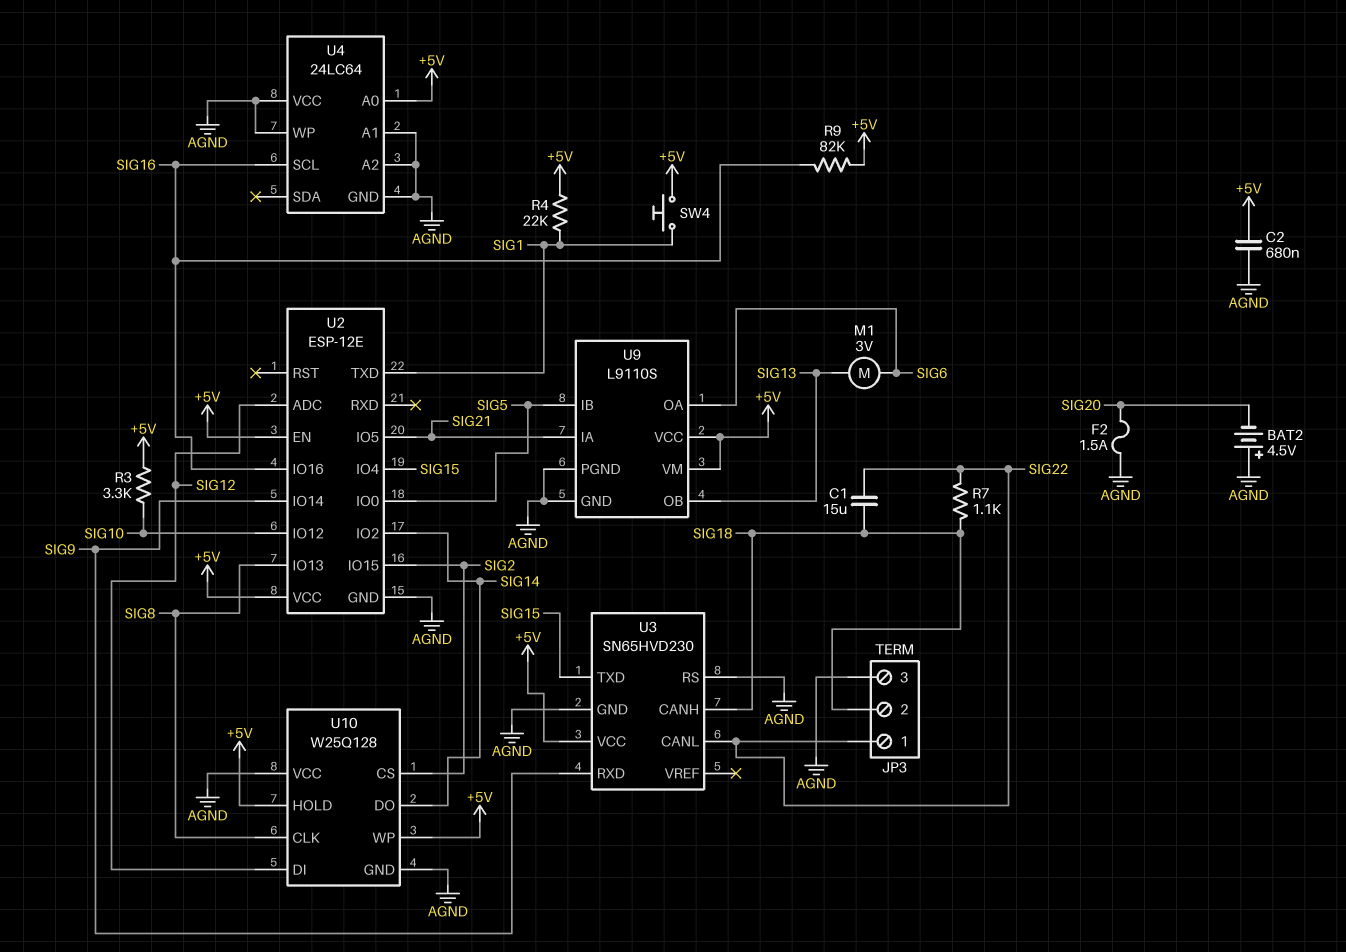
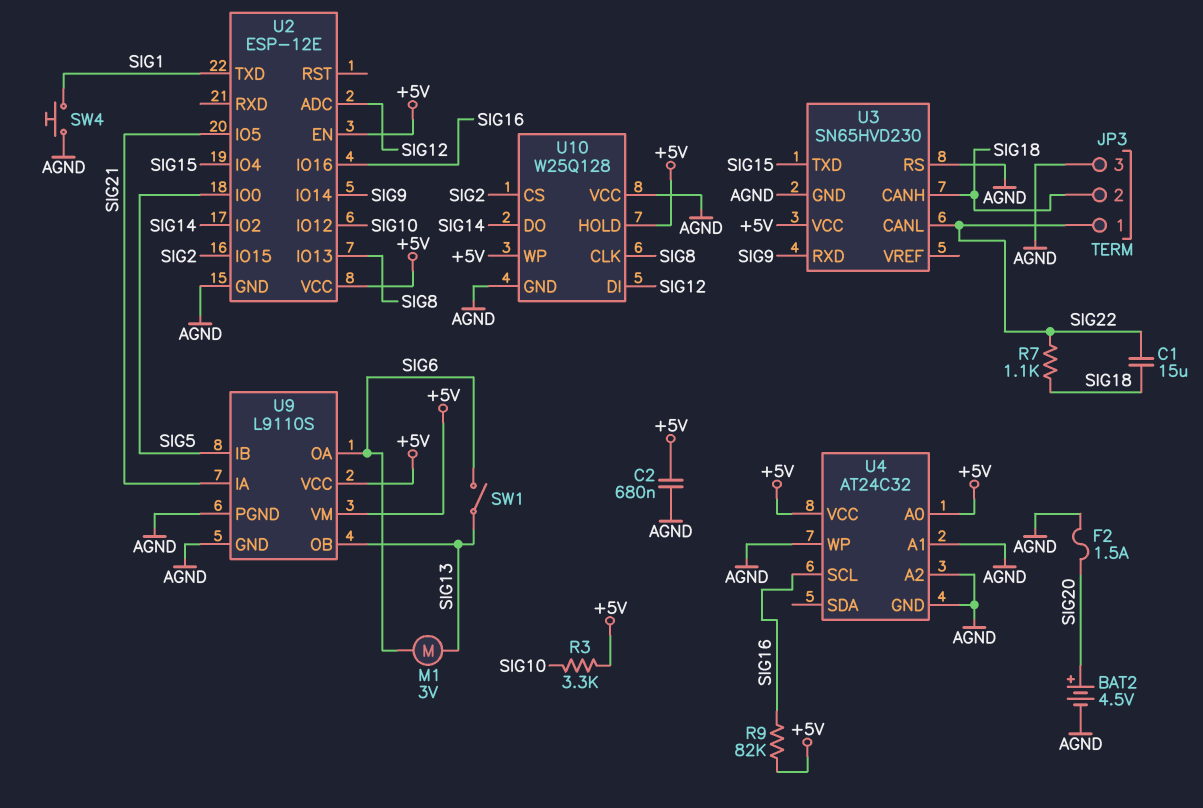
BAT2: 4.5V (plus AGND, minus SIG20) -> 4.5V (plus SIG20, minus AGND)
R4: 22k (+5V, SIG1) -> none
SW1: none -> switch (SIG6, SIG13)
SW4: button (+5V, SIG1) -> button (AGND, SIG1)
U4: 24LC64 -> AT24C32
U4 pin VCC: AGND -> +5V

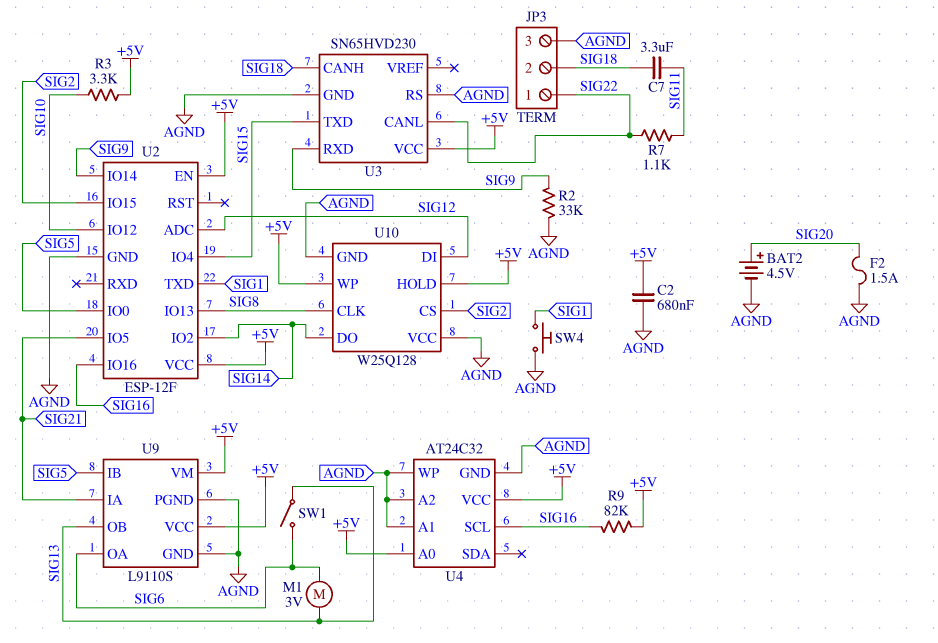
C1: 15uF (SIG18, SIG22) -> none
C7: none -> 3.3uF (SIG11, SIG18)
R2: none -> 33k (AGND, SIG9)
R7: 1.1k (SIG18, SIG22) -> 1.1k (SIG11, SIG22)
U2: ESP-12E -> ESP-12F

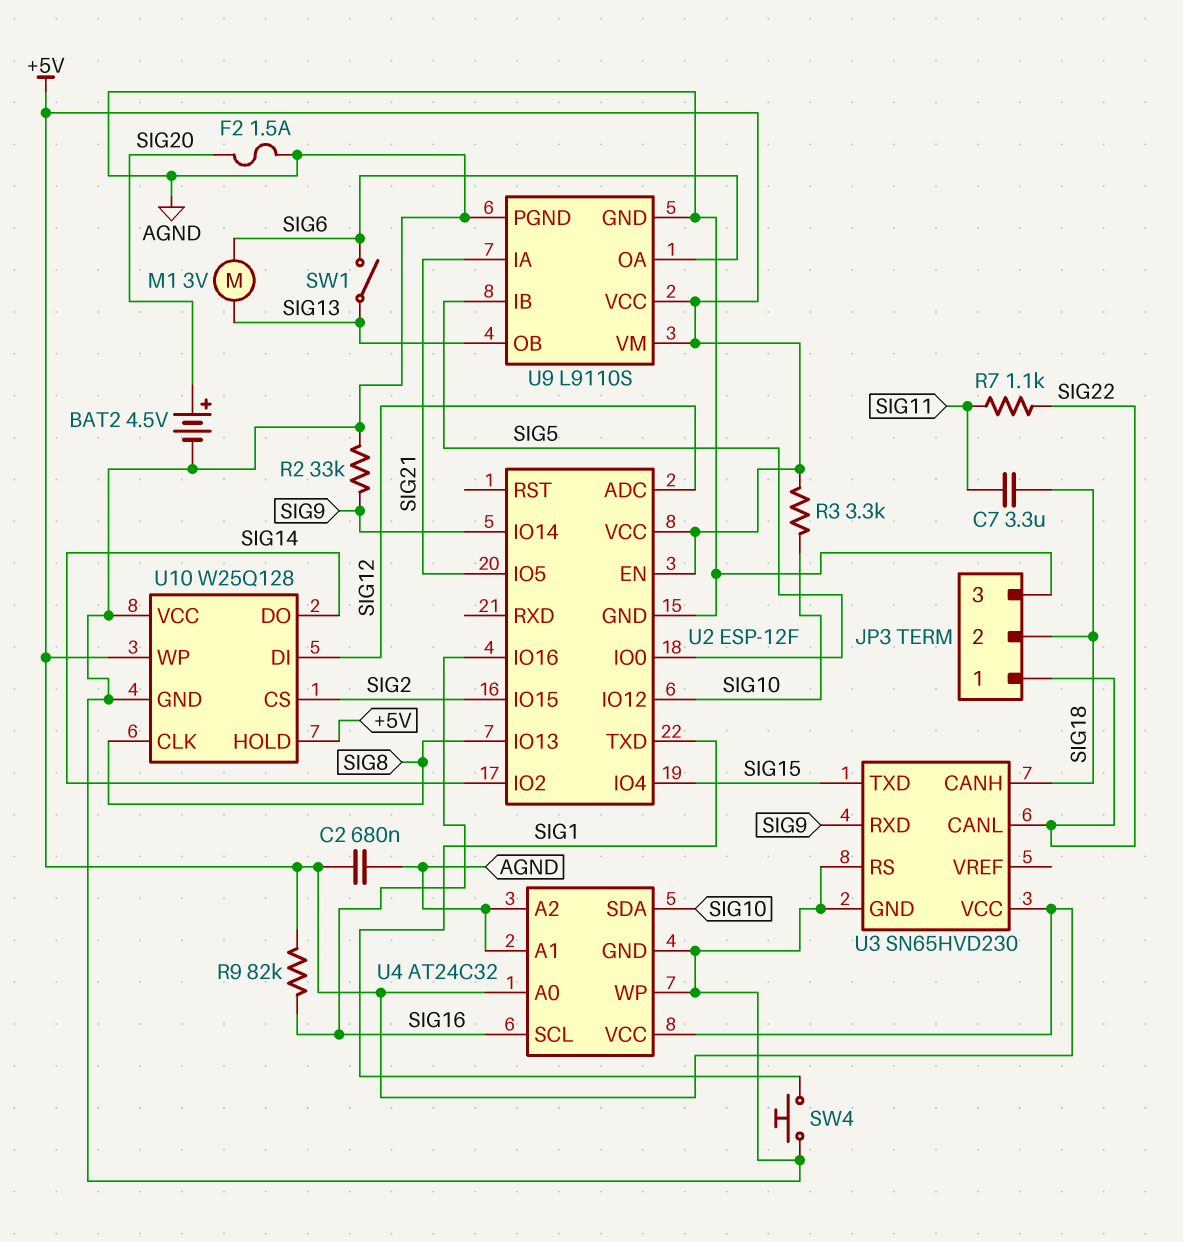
U4 pin SDA: none -> SIG10

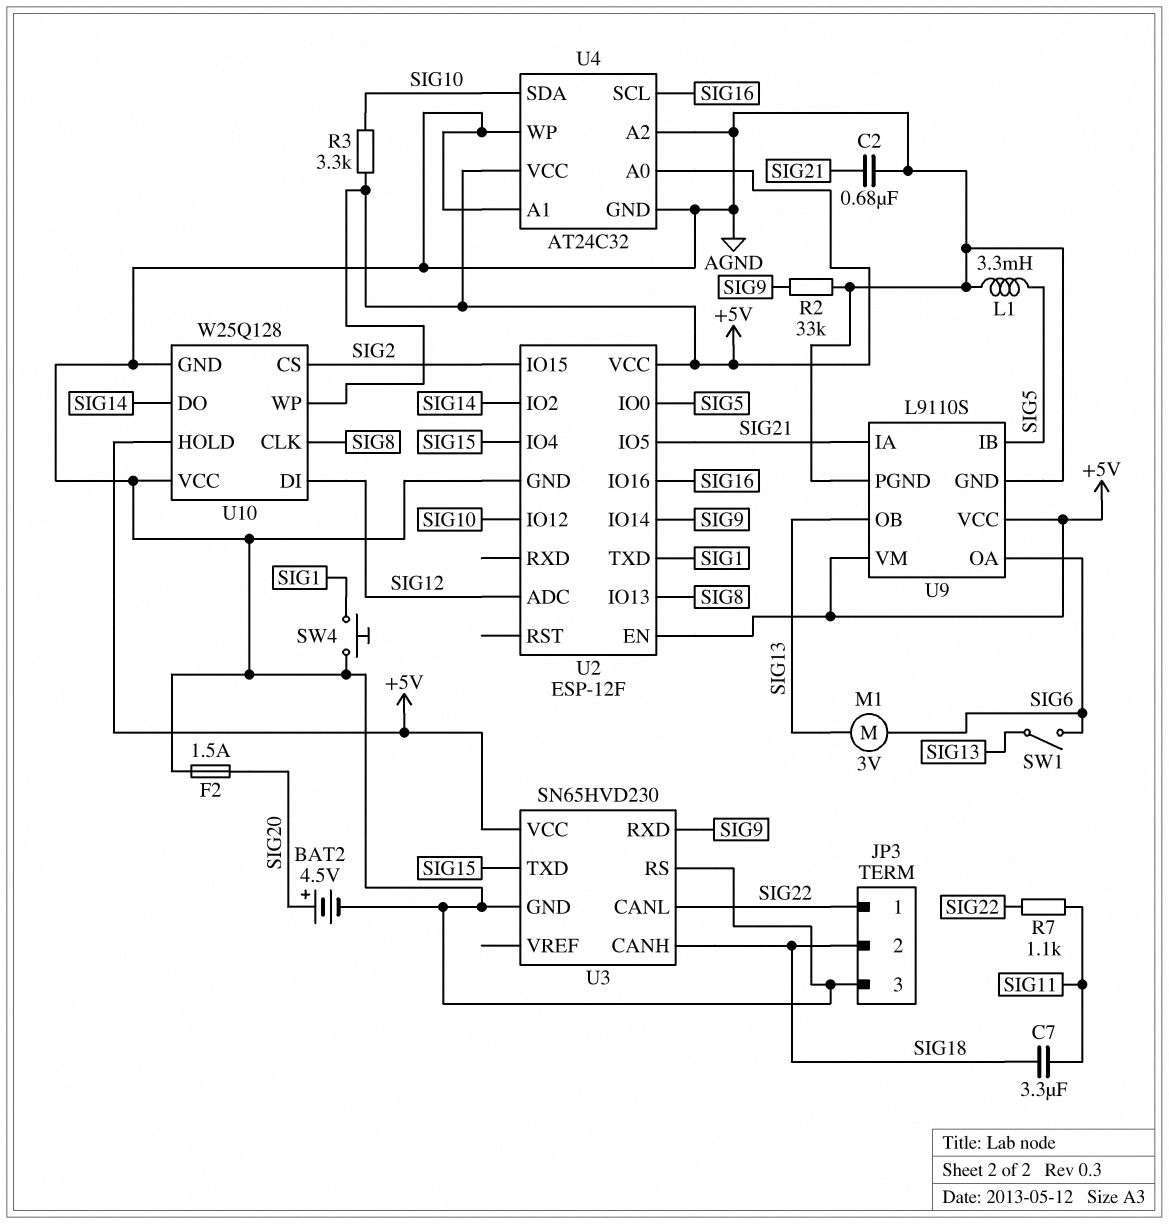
C2: 680nF (+5V, AGND) -> 680nF (AGND, SIG21)
L1: none -> 3.3mH (AGND, SIG5)
R9: 82k (+5V, SIG16) -> none

